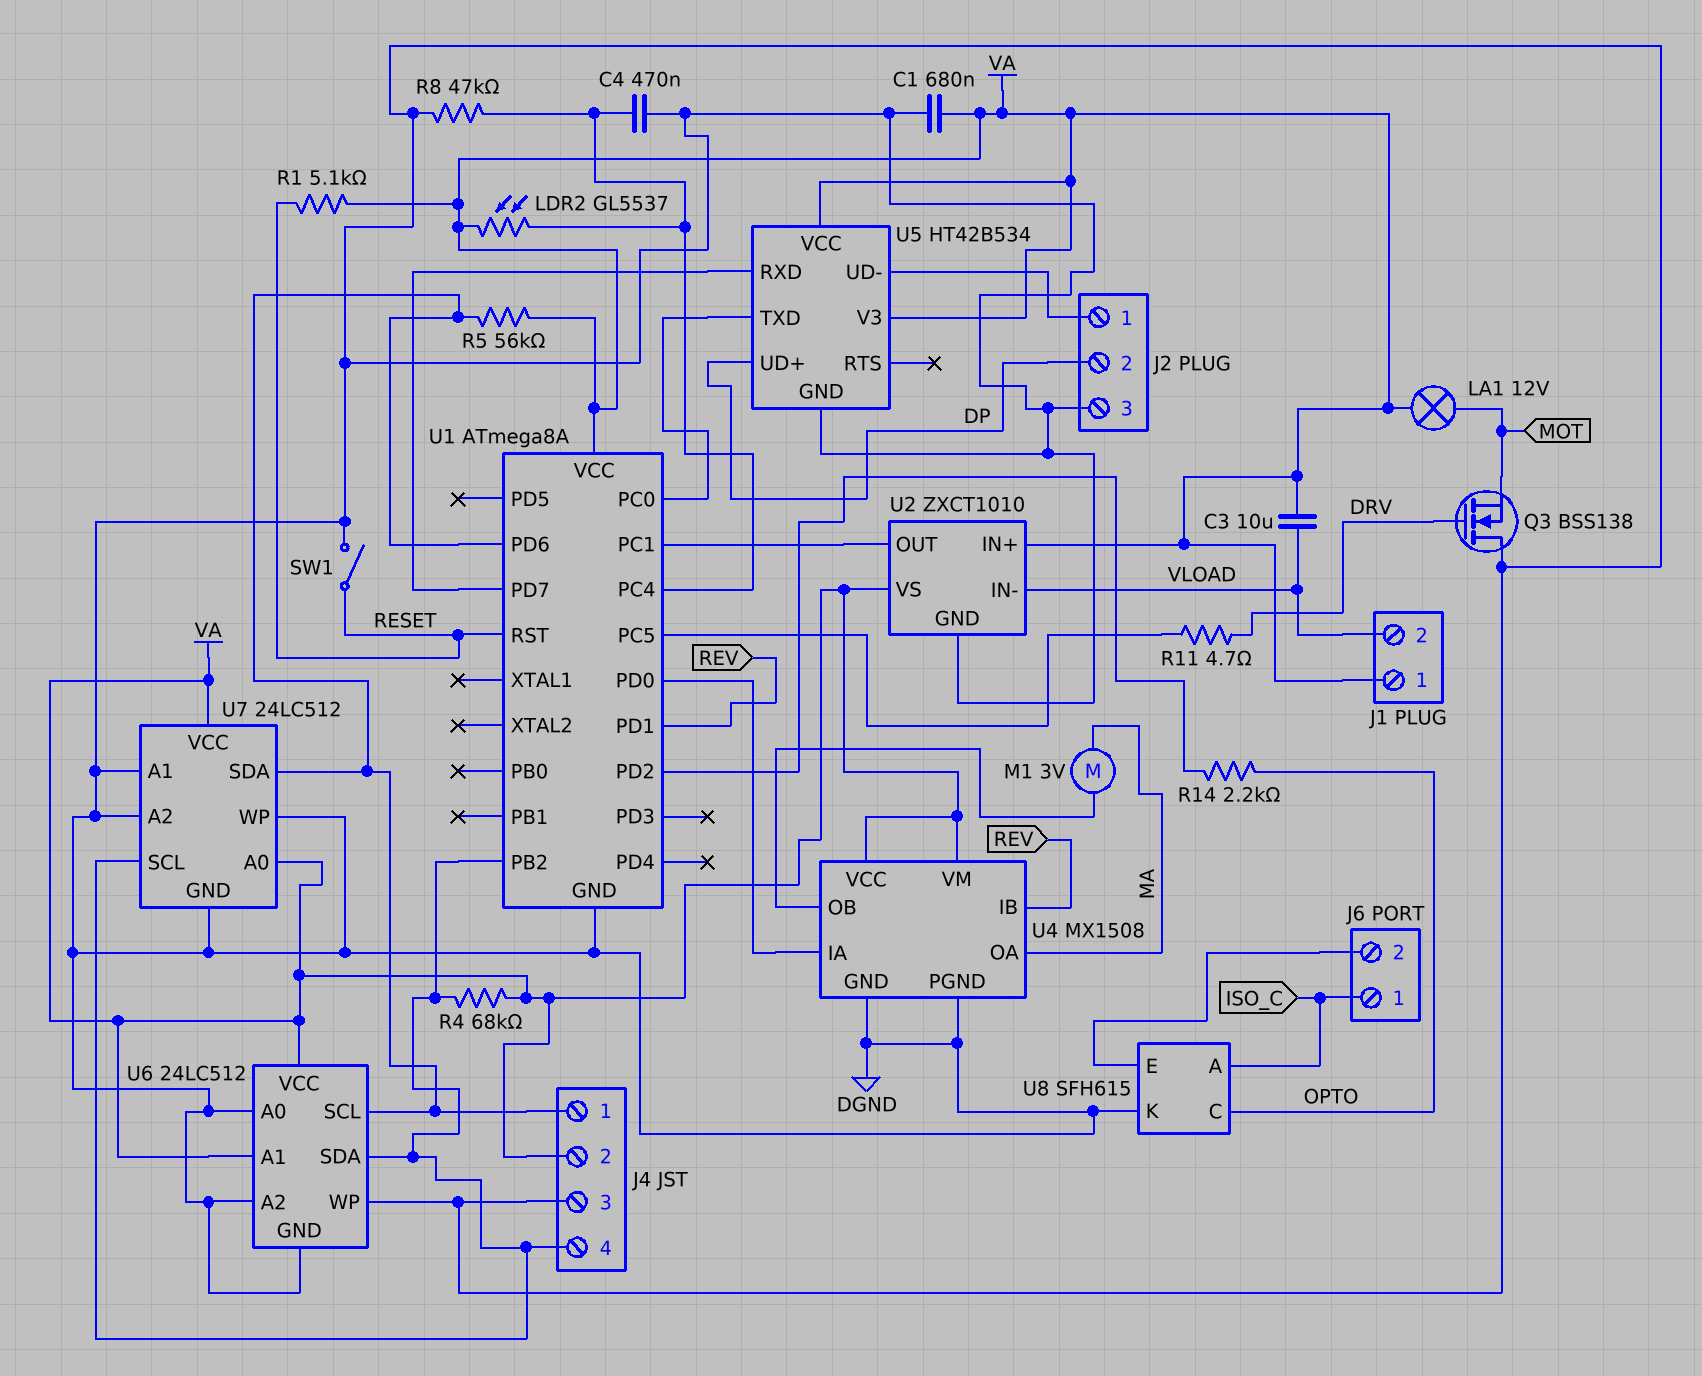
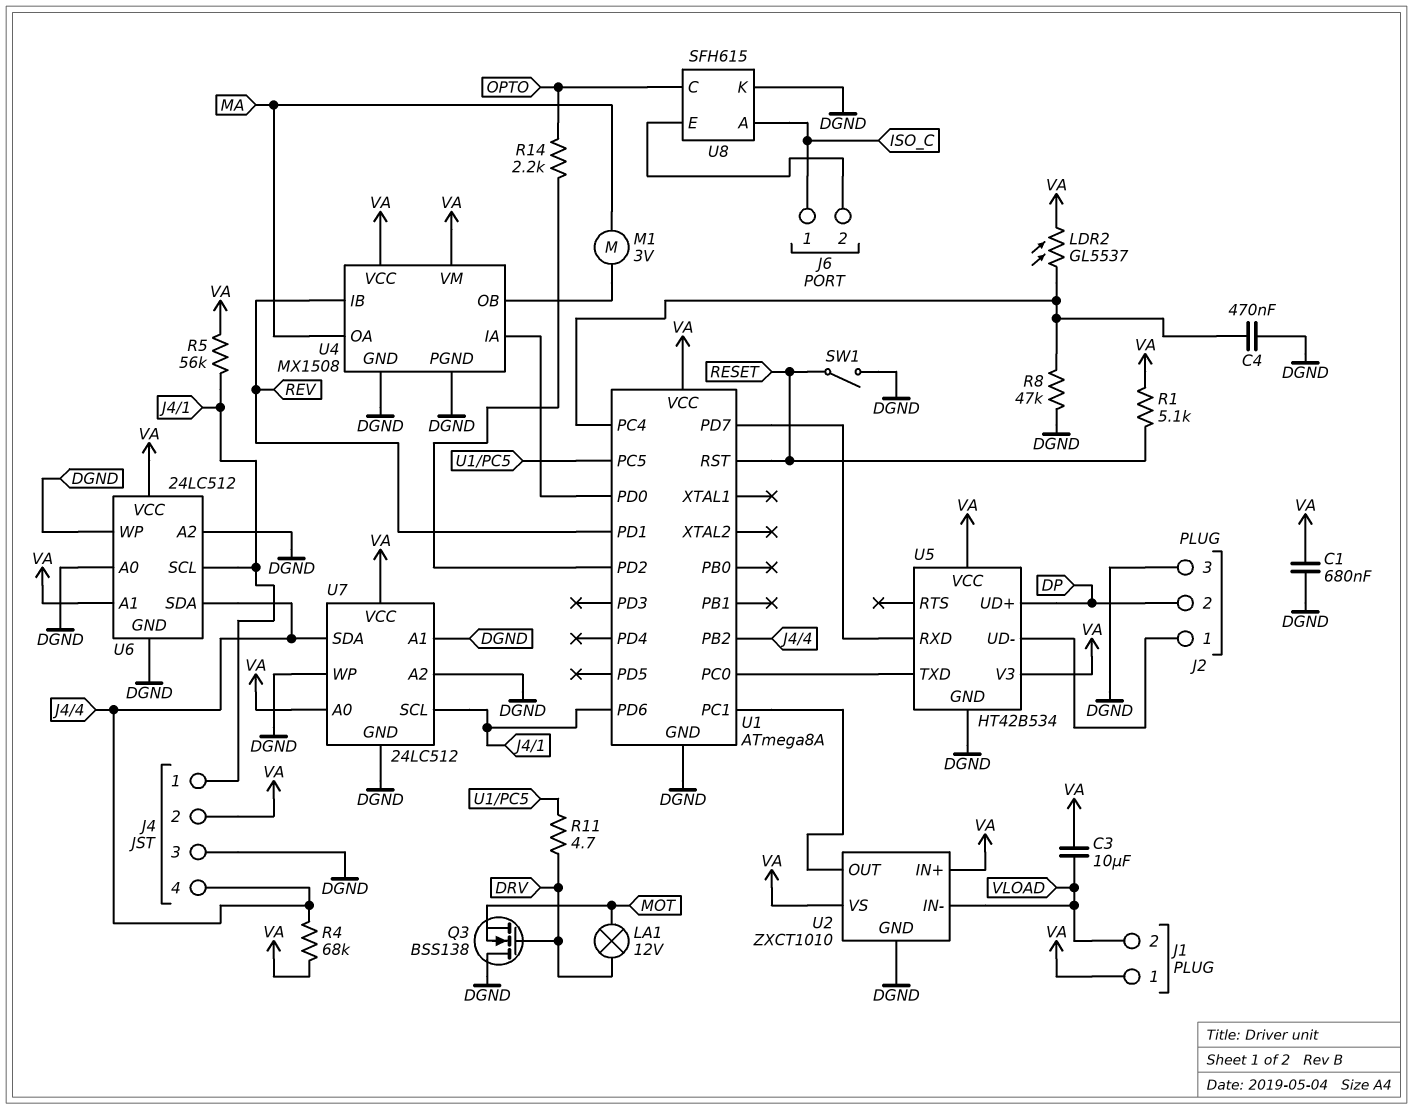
LA1: lamp 12V (MOT, VA) -> lamp 12V (DRV, MOT)
U7 pin SCL: J4/4 -> J4/1
U7 pin SDA: J4/1 -> J4/4

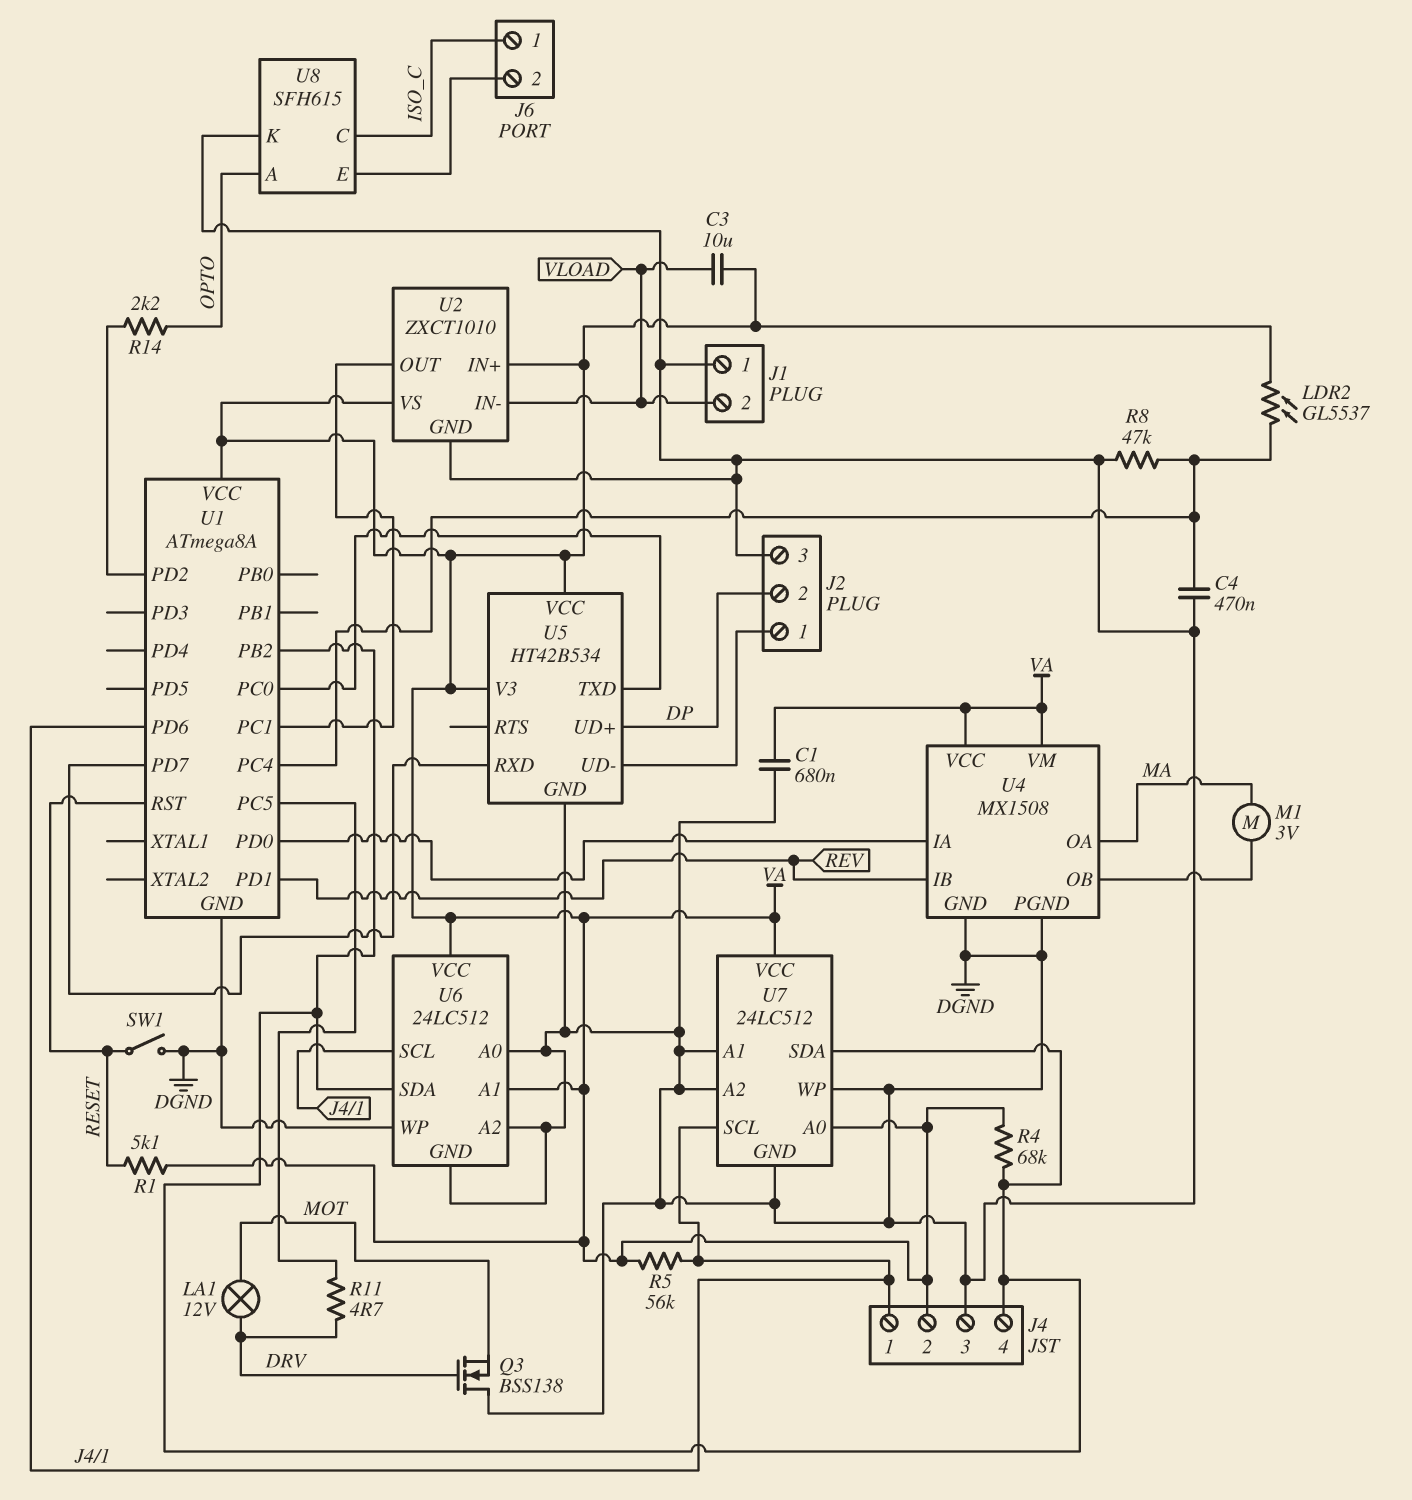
J1 pin 1: VA -> DGND
U8 pin A: ISO_C -> OPTO
U8 pin C: OPTO -> ISO_C

